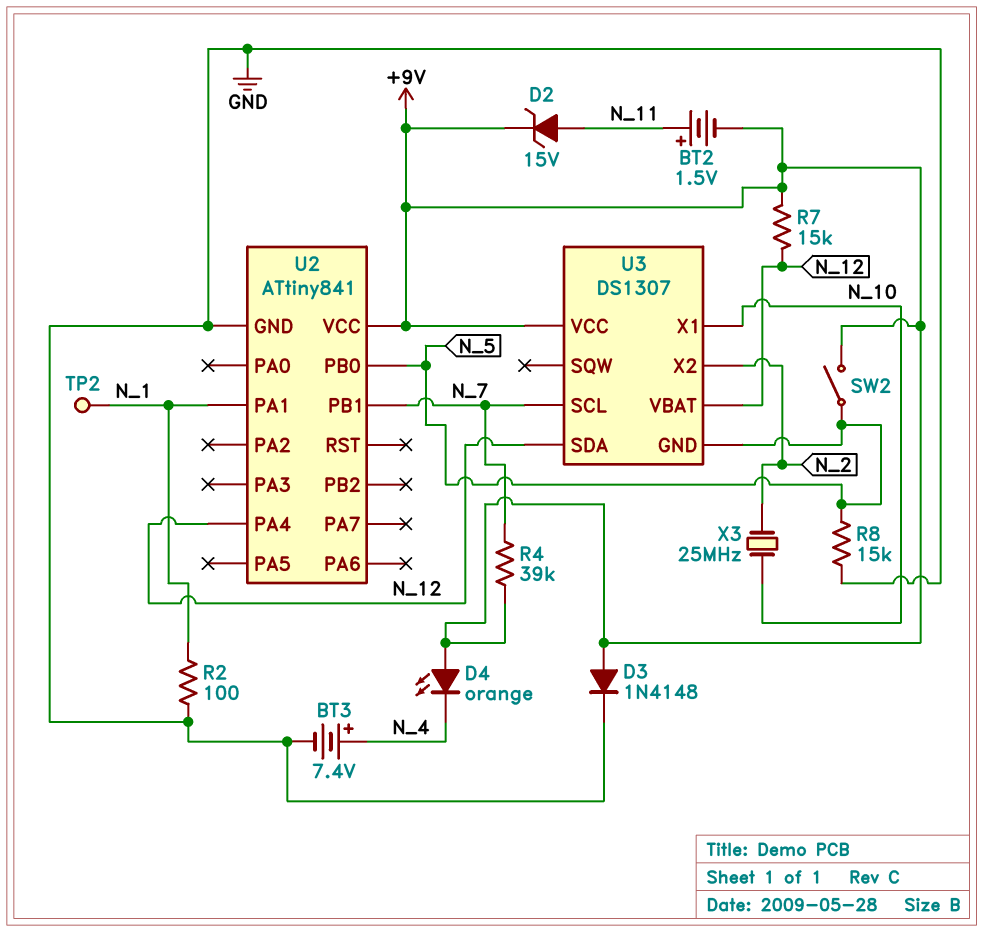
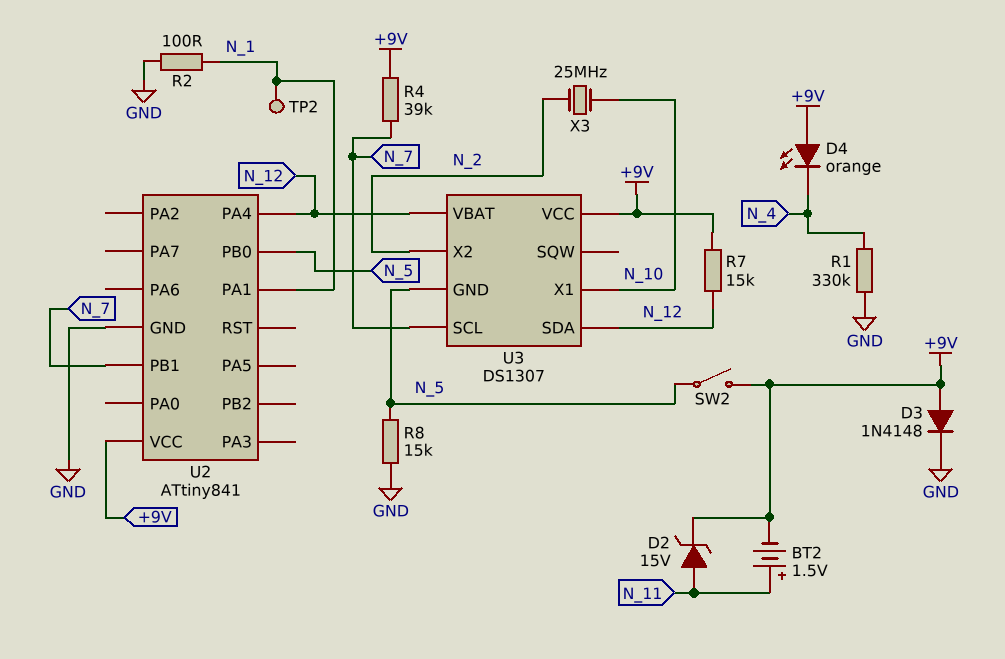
BT3: 7.4V (plus N_4, minus GND) -> none
R1: none -> 330k (GND, N_4)

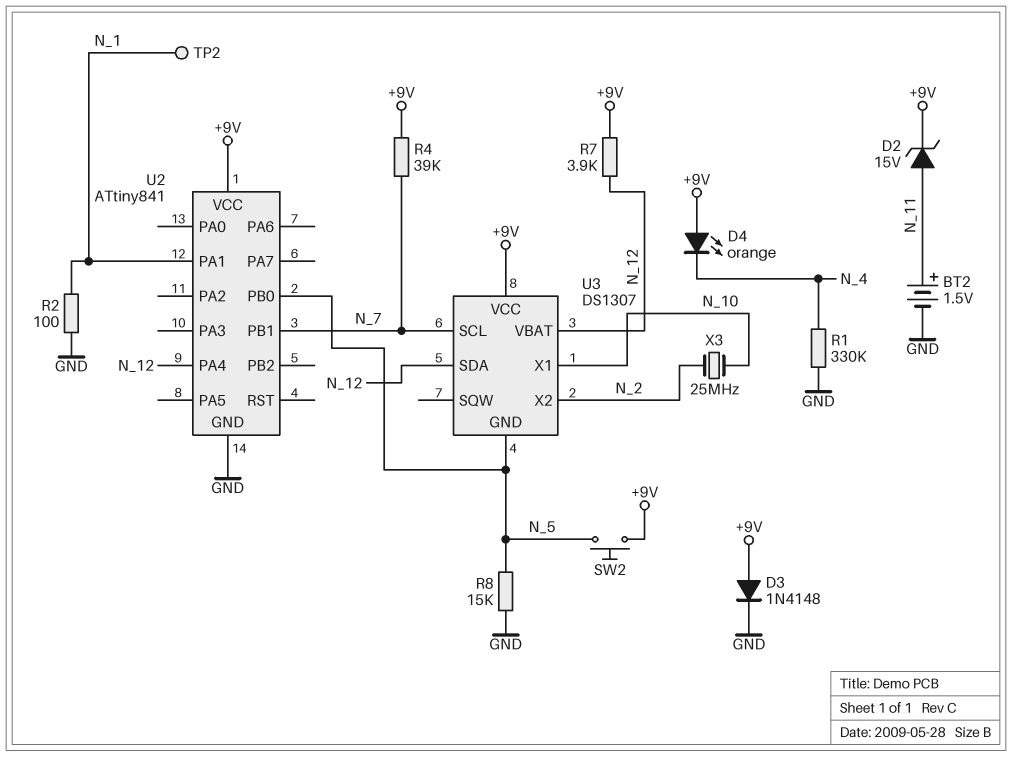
BT2: 1.5V (plus N_11, minus +9V) -> 1.5V (plus N_11, minus GND)
R7: 15k (+9V, N_12) -> 3.9k (+9V, N_12)
SW2: switch (+9V, N_5) -> button (+9V, N_5)

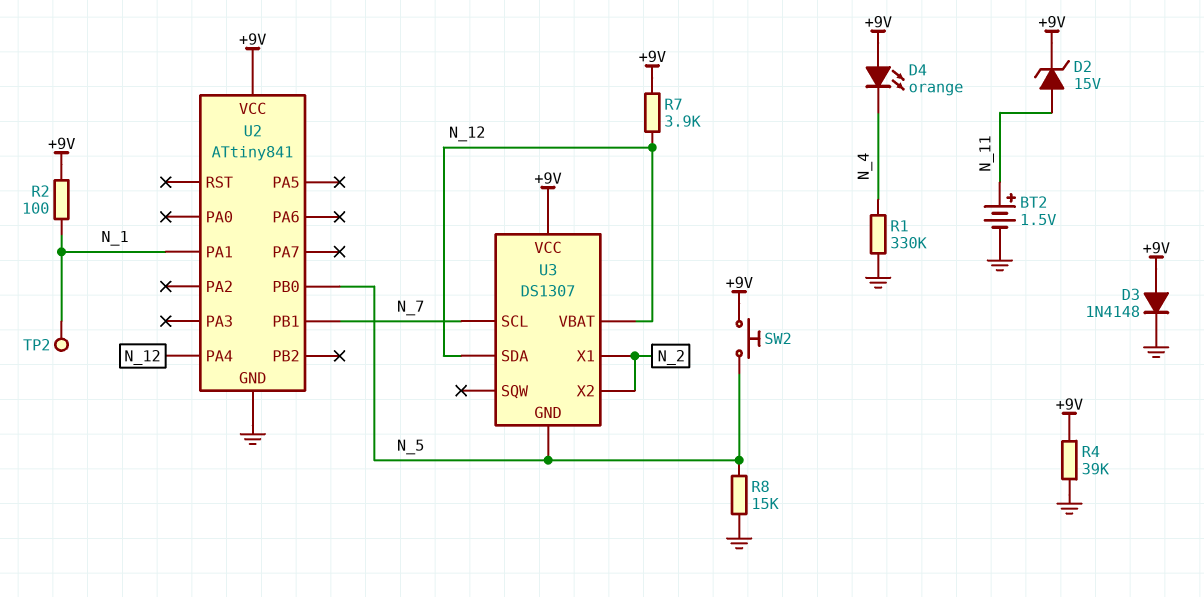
R2: 100 (GND, N_1) -> 100 (+9V, N_1)
R4: 39k (+9V, N_7) -> 39k (+9V, GND)
U3 pin X1: N_10 -> N_2
X3: 25MHz (N_2, N_10) -> none

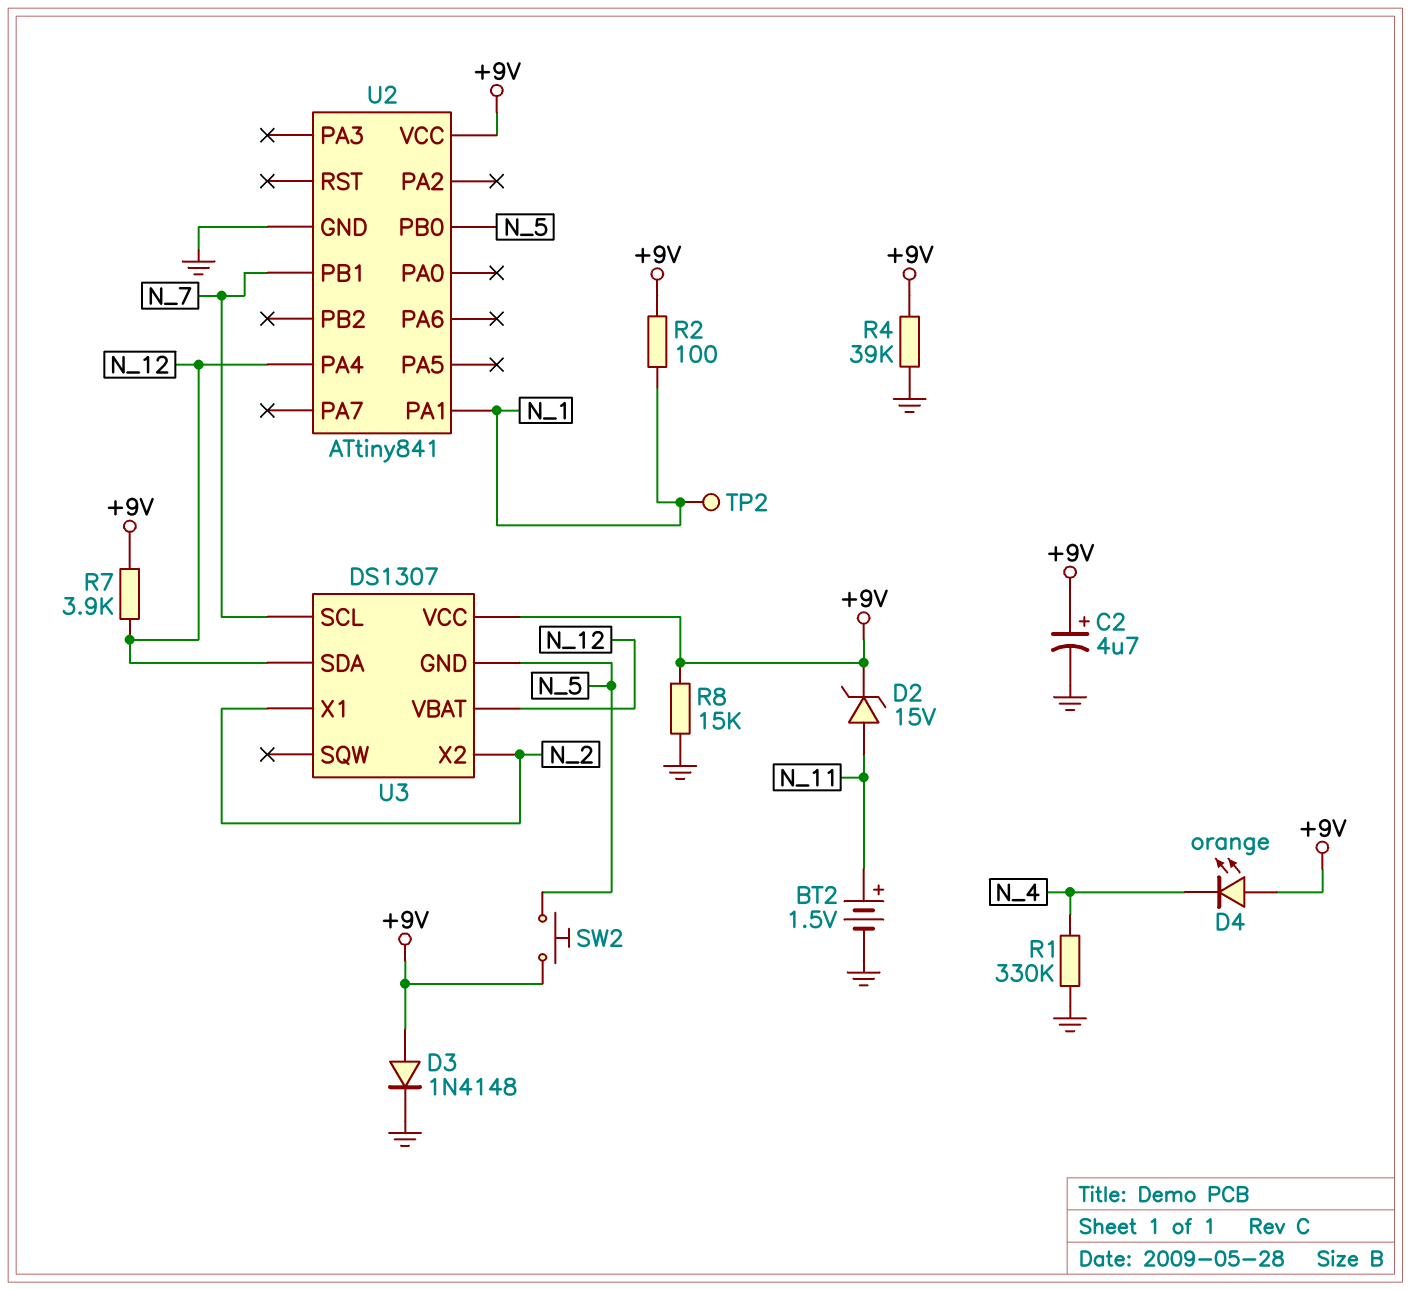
C2: none -> 4.7uF (plus +9V, minus GND)
R8: 15k (GND, N_5) -> 15k (+9V, GND)

